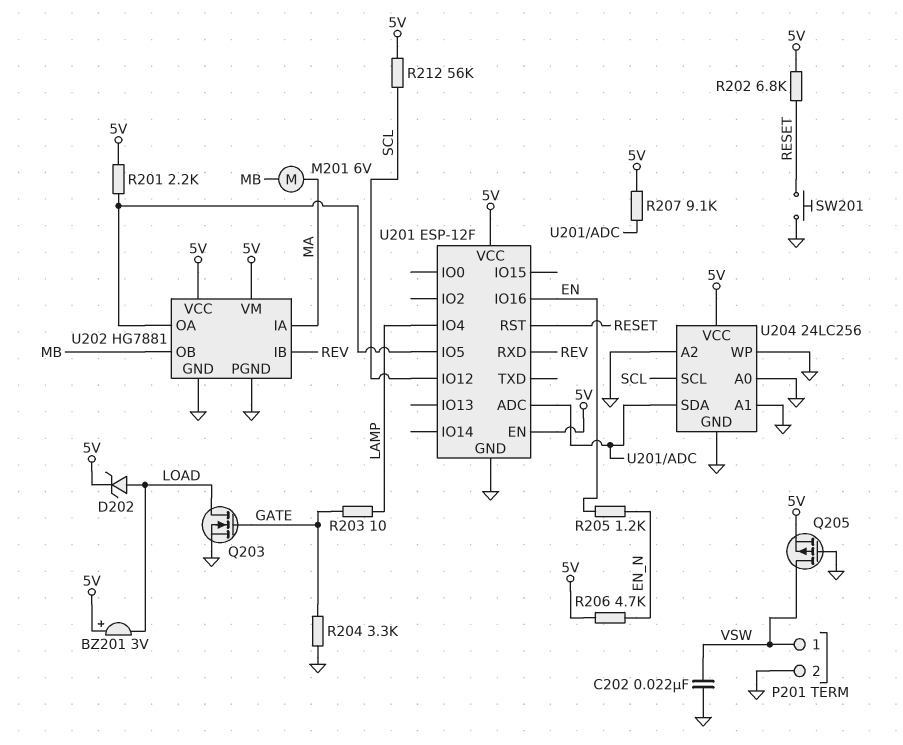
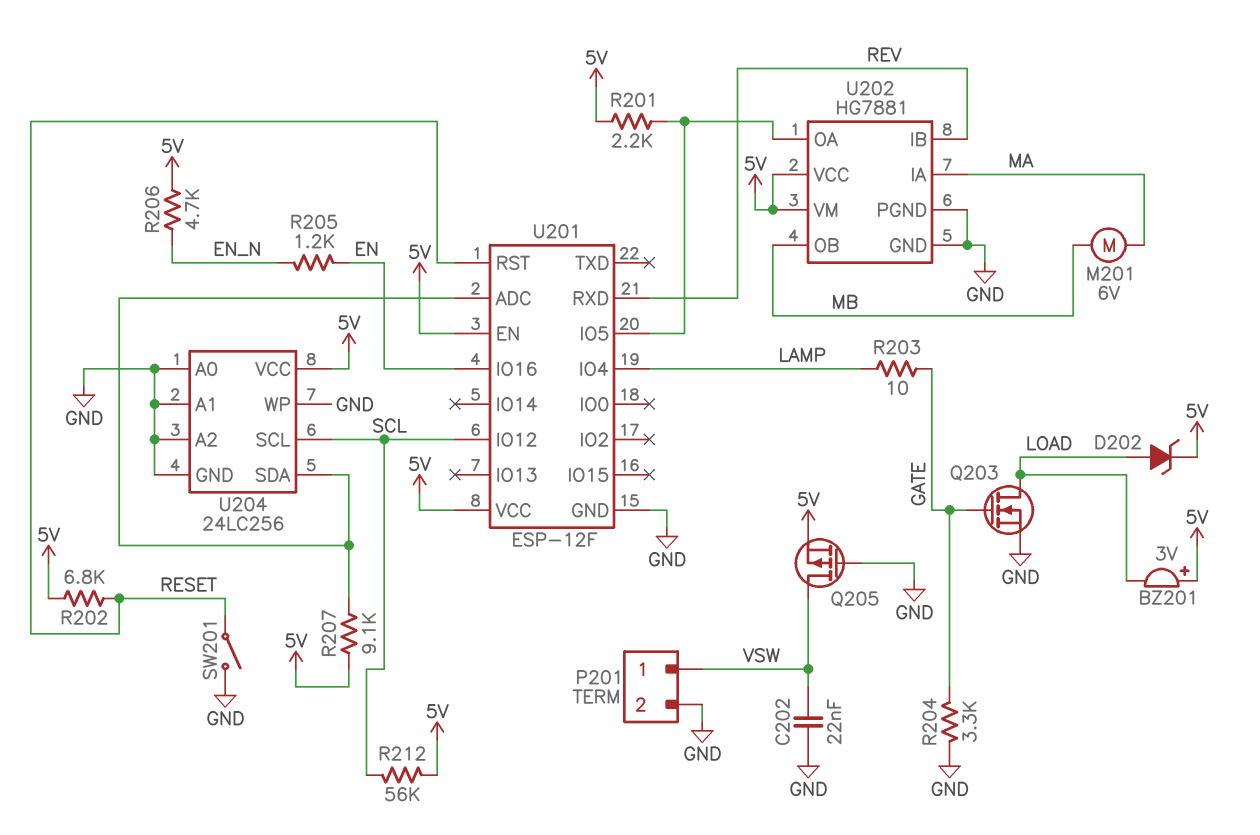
SW201: button (GND, RESET) -> switch (GND, RESET)

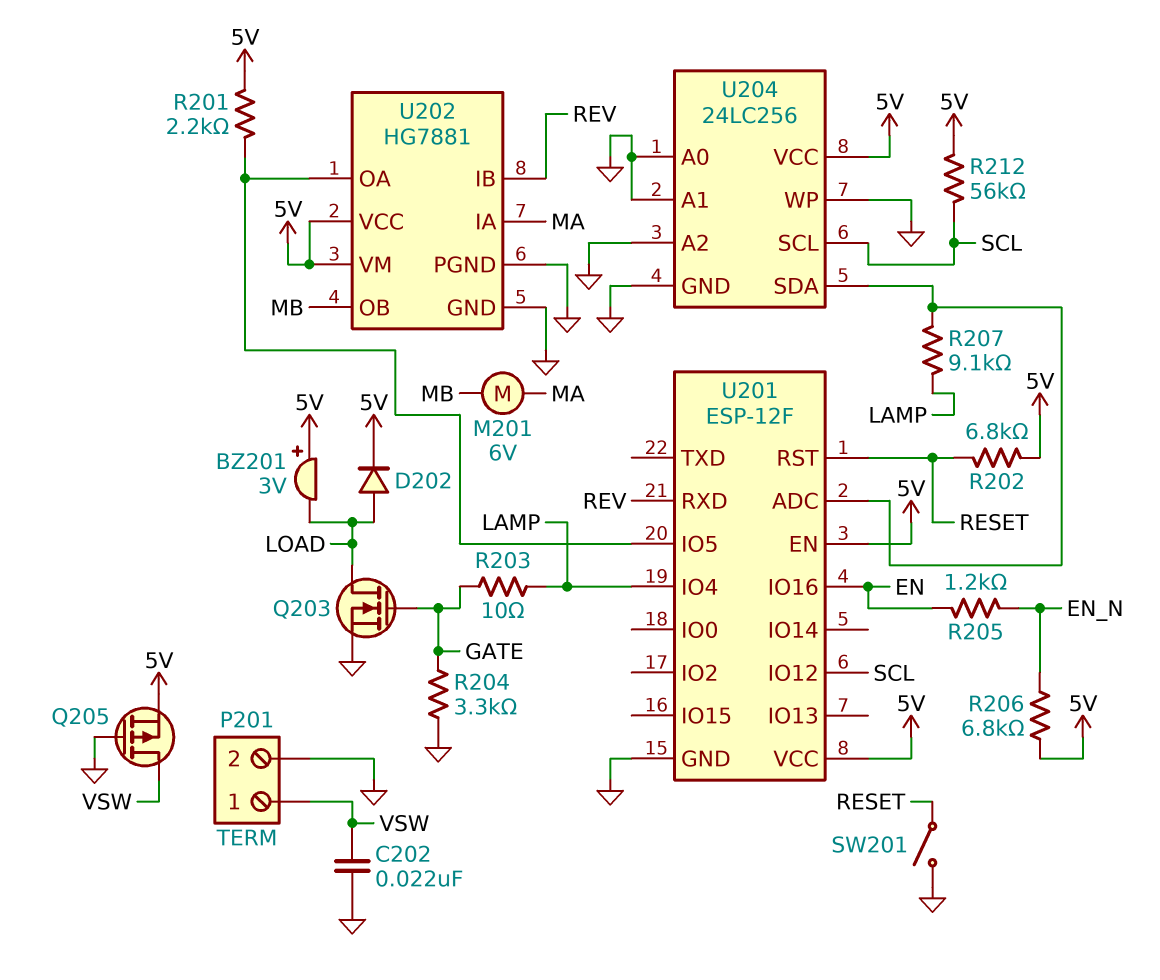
D202: zener (A LOAD, K 5V) -> diode (A LOAD, K 5V)
R206: 4.7k (5V, EN_N) -> 6.8k (5V, EN_N)
R207: 9.1k (5V, U201/ADC) -> 9.1k (LAMP, U201/ADC)

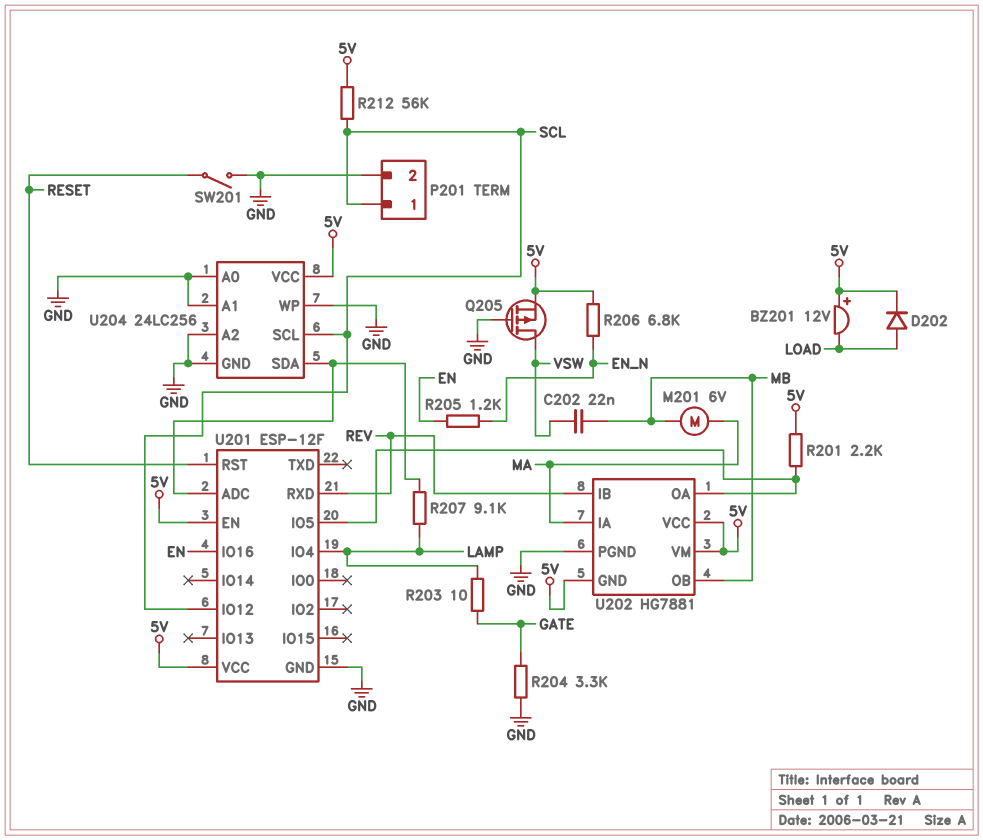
BZ201: buzzer 3V (plus 5V, minus LOAD) -> buzzer 12V (plus 5V, minus LOAD)
C202: 22nF (GND, VSW) -> 22nF (MB, VSW)
P201 pin 1: VSW -> SCL
Q203: NMOS (G GATE, D LOAD, S GND) -> none
R202: 6.8k (5V, RESET) -> none
U202 pin GND: GND -> 5V

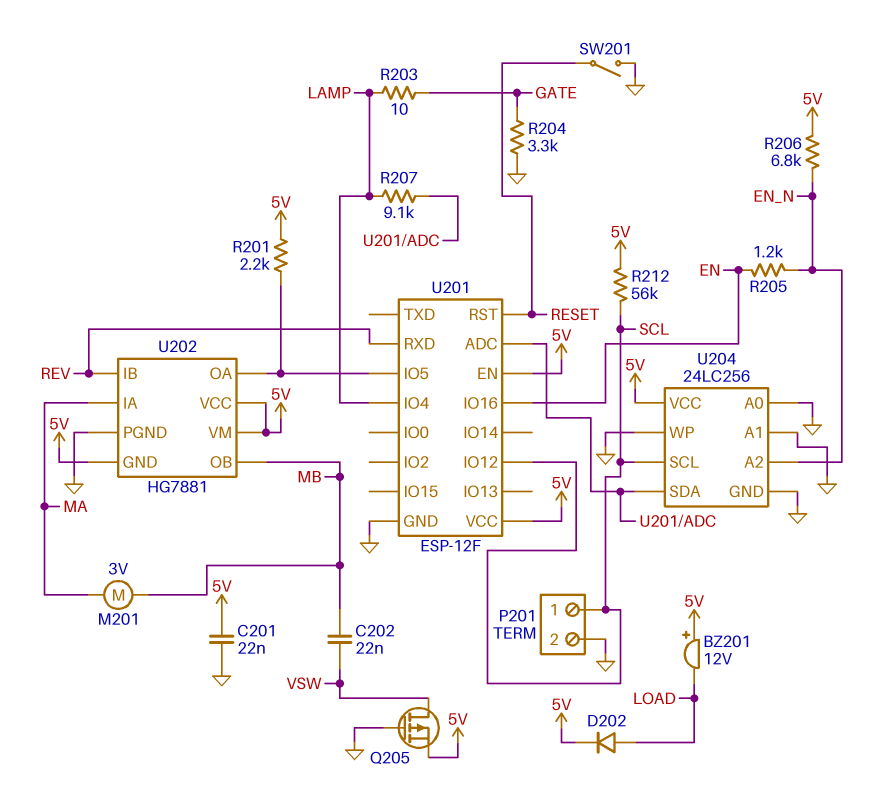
C201: none -> 22nF (5V, GND)
M201: motor 6V (MA, MB) -> motor 3V (MA, MB)
U204 pin A2: GND -> EN_N

